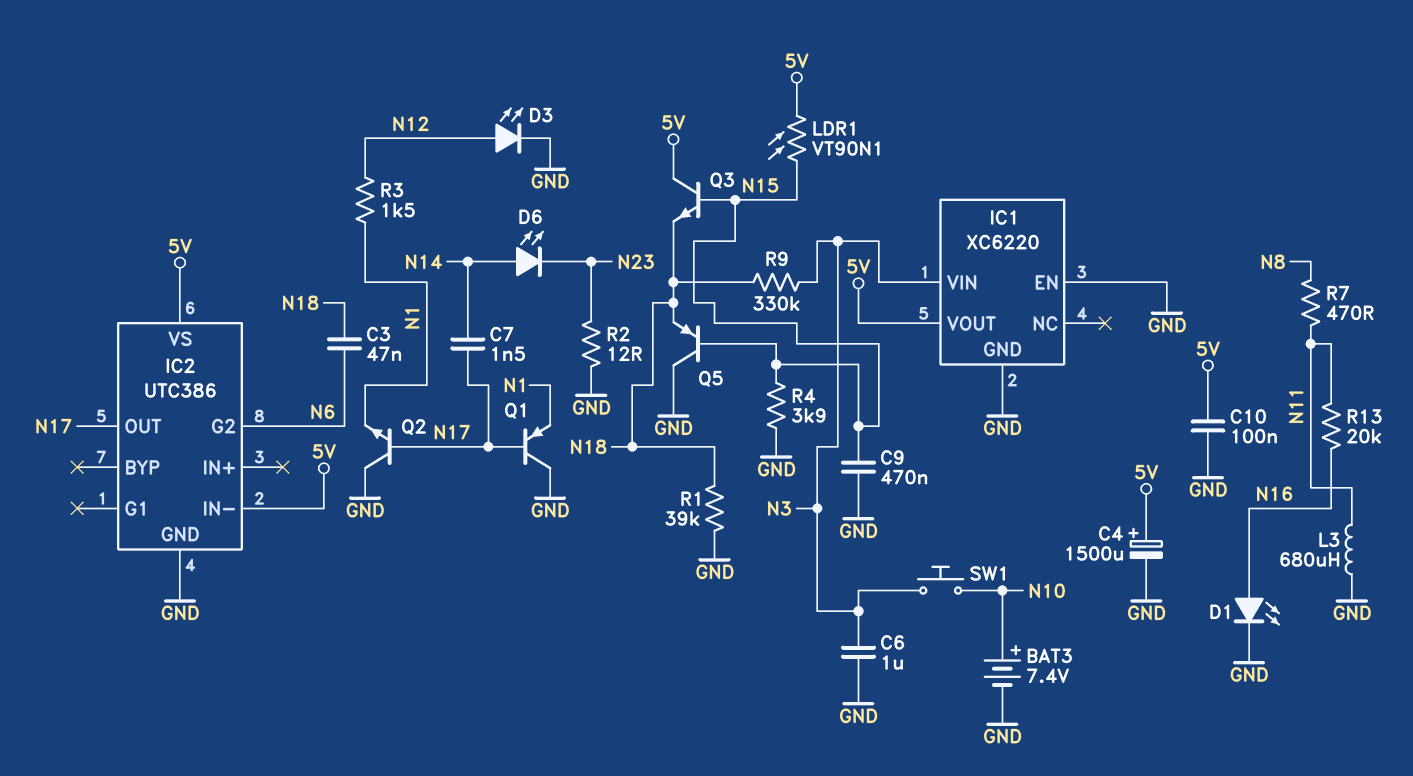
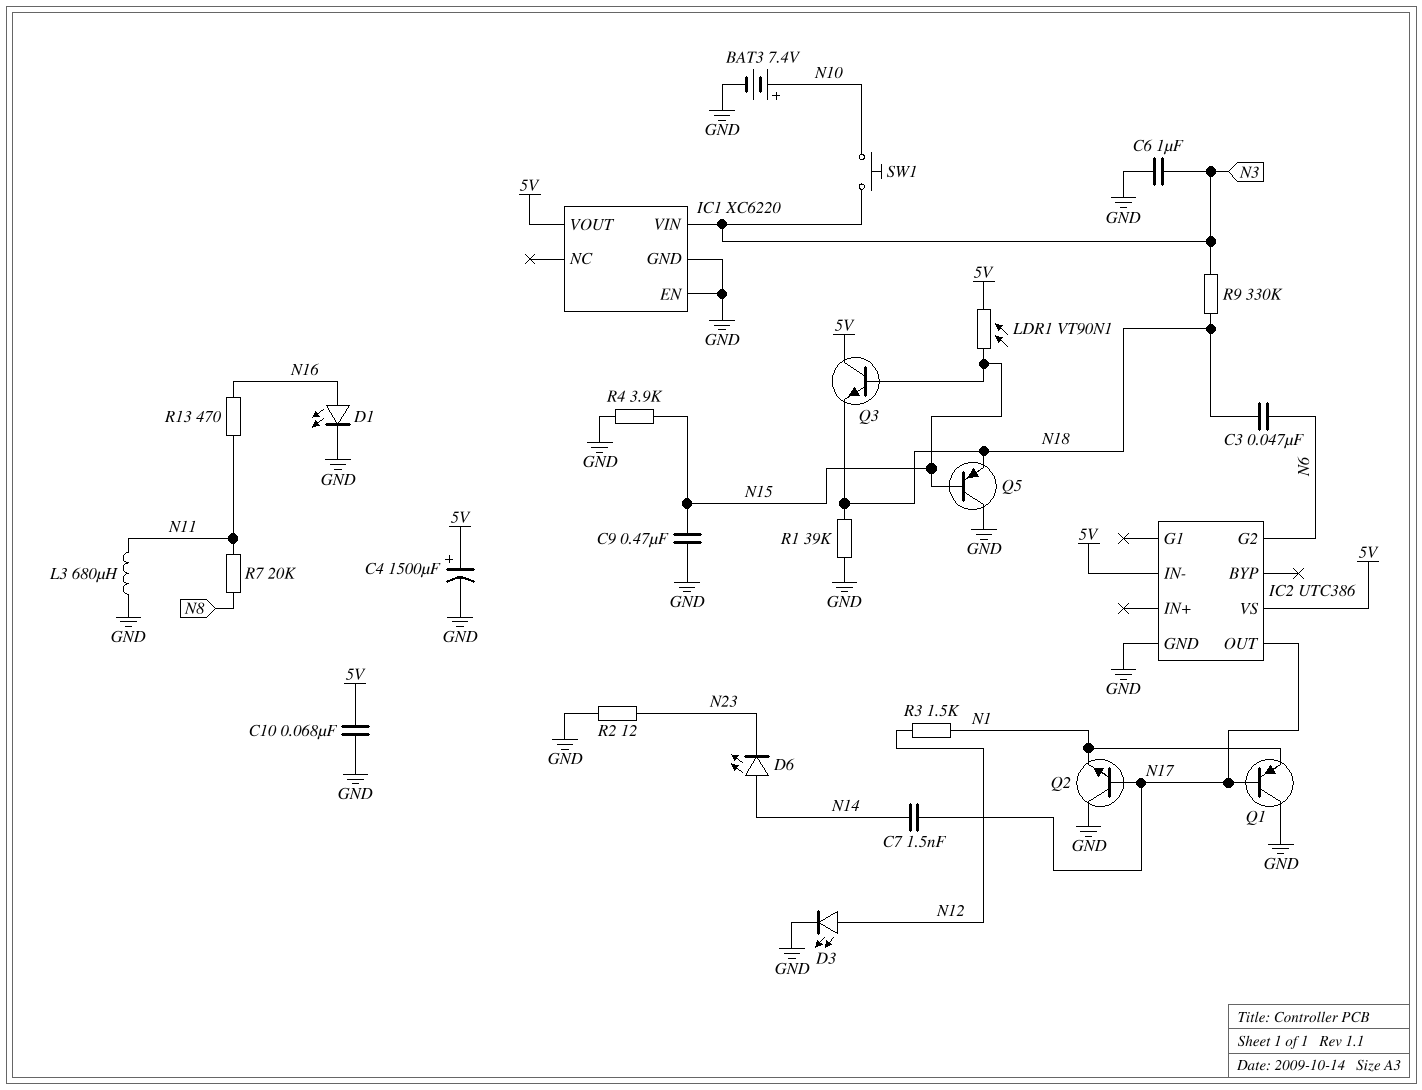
C10: 100nF (5V, GND) -> 68nF (5V, GND)
R7: 470 (N8, N11) -> 20k (N8, N11)
R13: 20k (N11, N16) -> 470 (N11, N16)

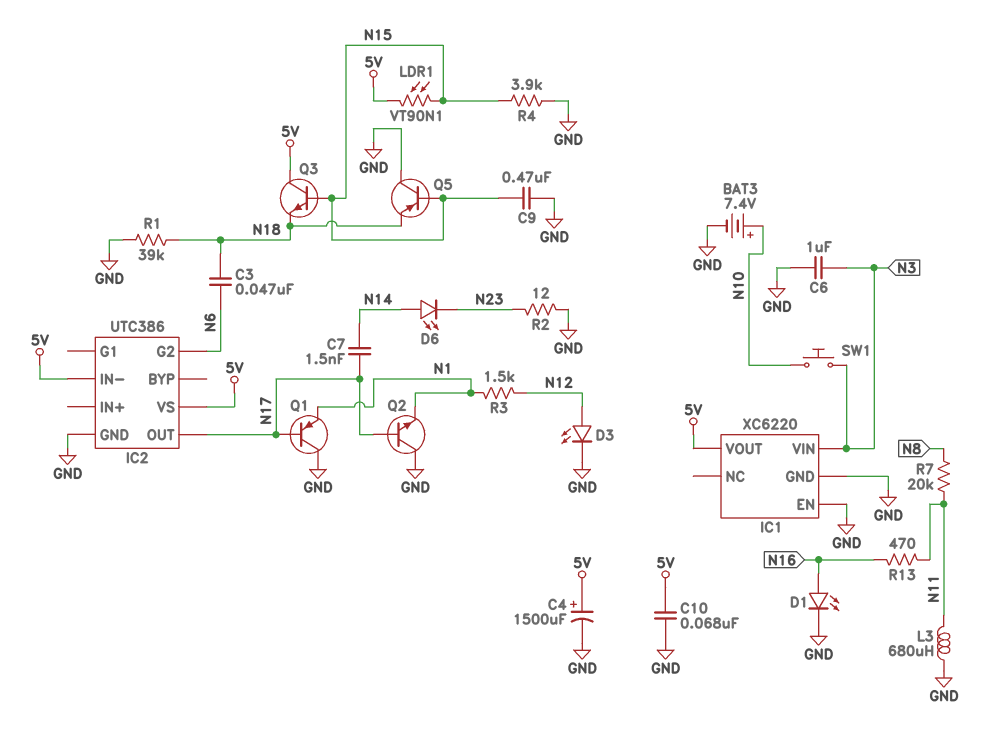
R9: 330k (N3, N18) -> none

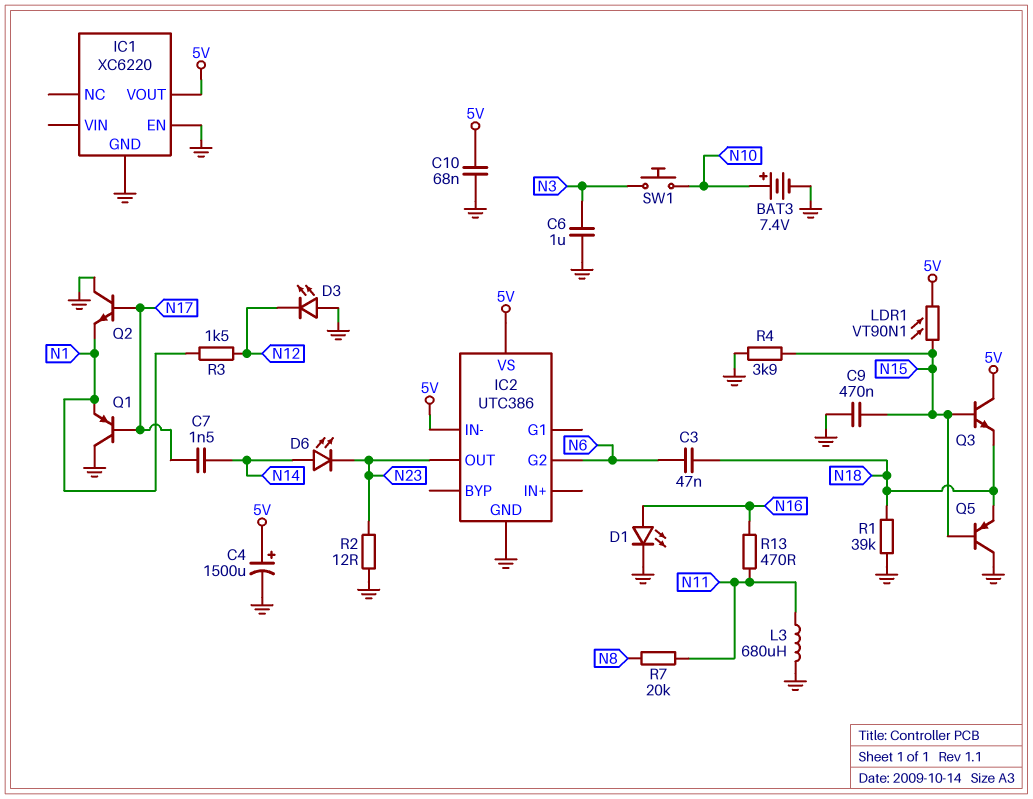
D3: LED (A N12, K GND) -> LED (A GND, K N12)
IC1 pin VIN: N3 -> none
IC2 pin OUT: N17 -> N23

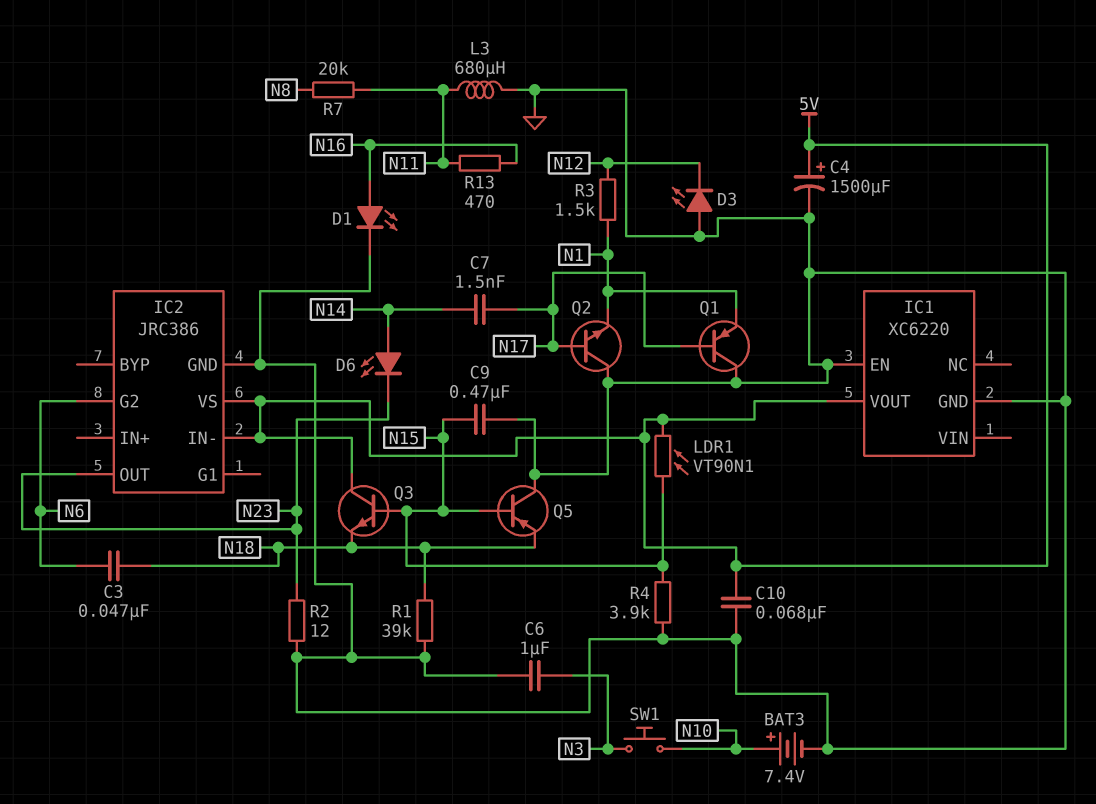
IC2: UTC386 -> JRC386

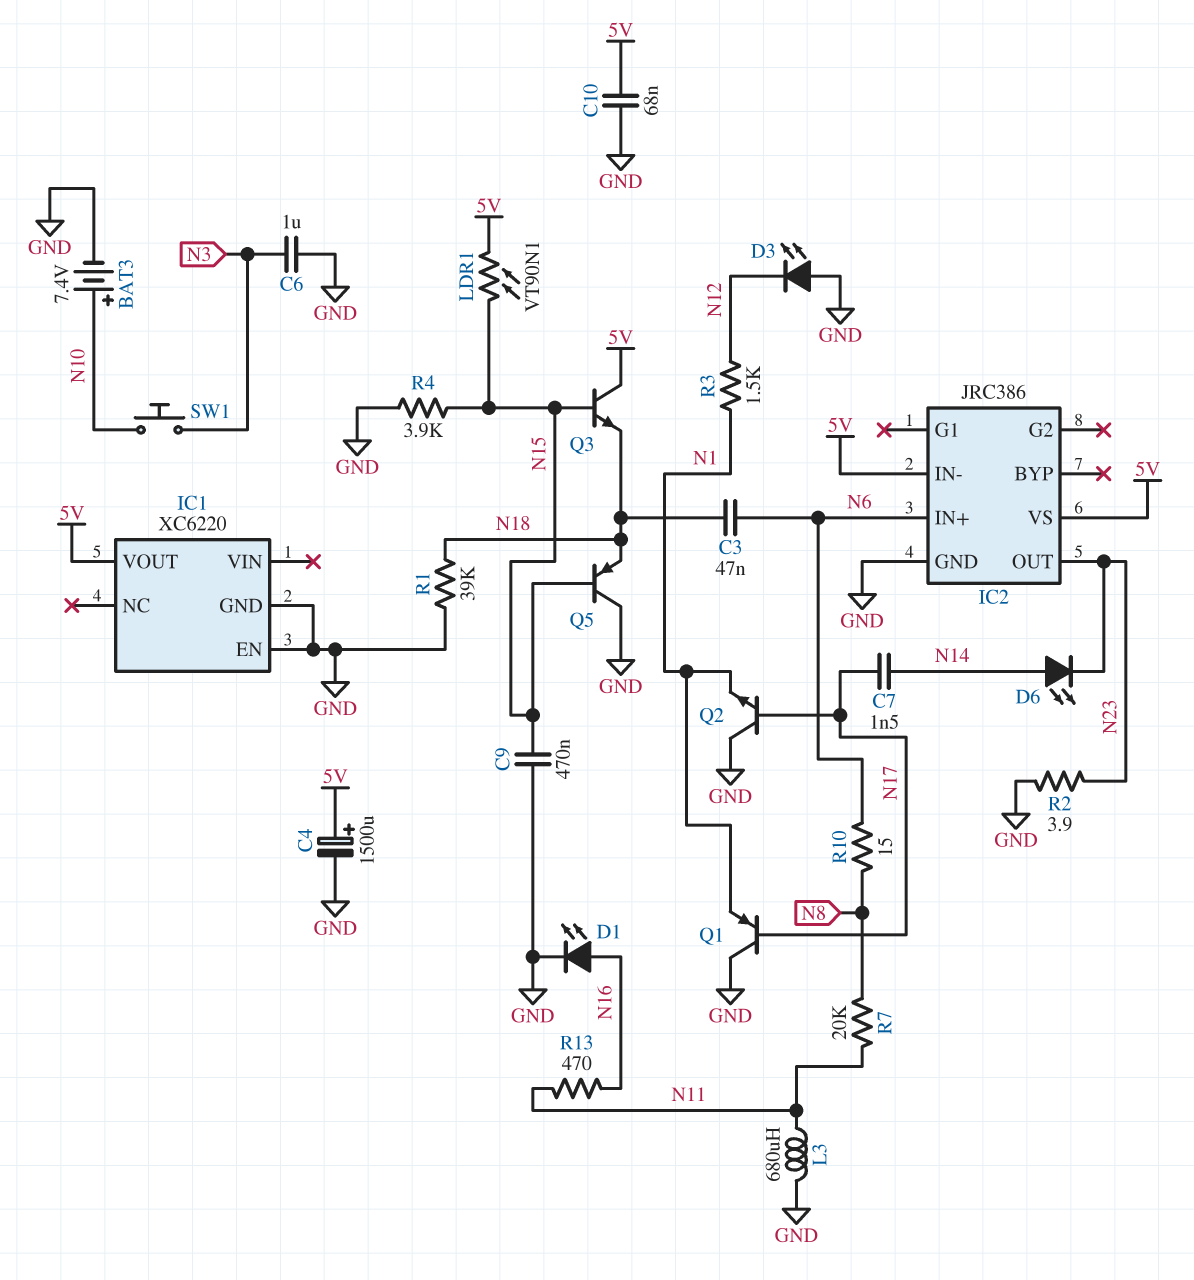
IC2 pin G2: N6 -> none
IC2 pin IN+: none -> N6
R2: 12 (GND, N23) -> 3.9 (GND, N23)
R10: none -> 15 (N6, N8)

